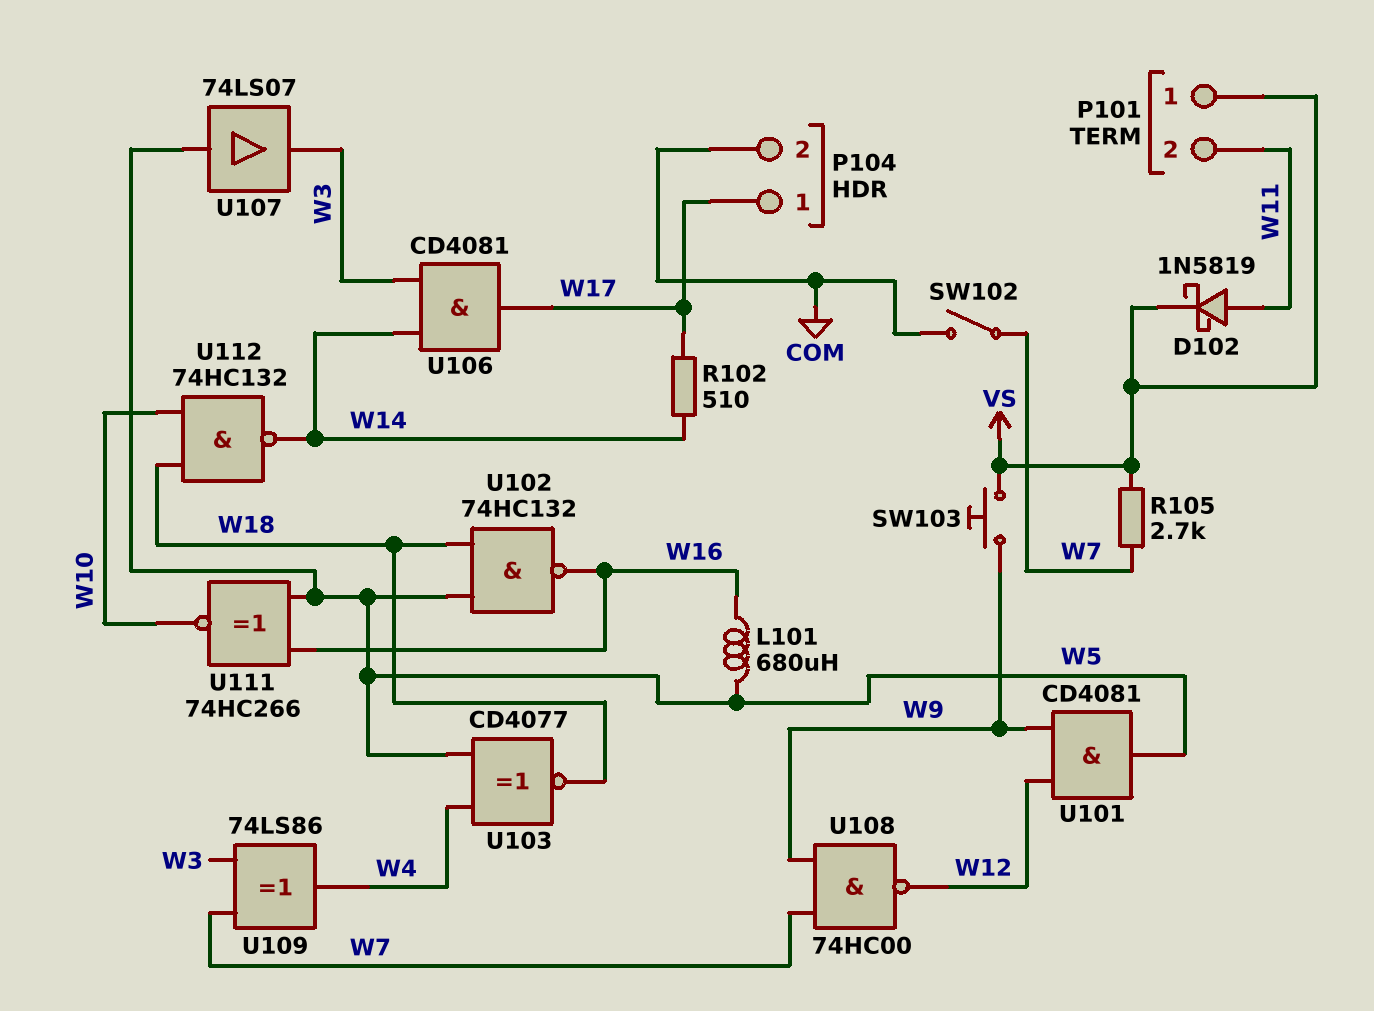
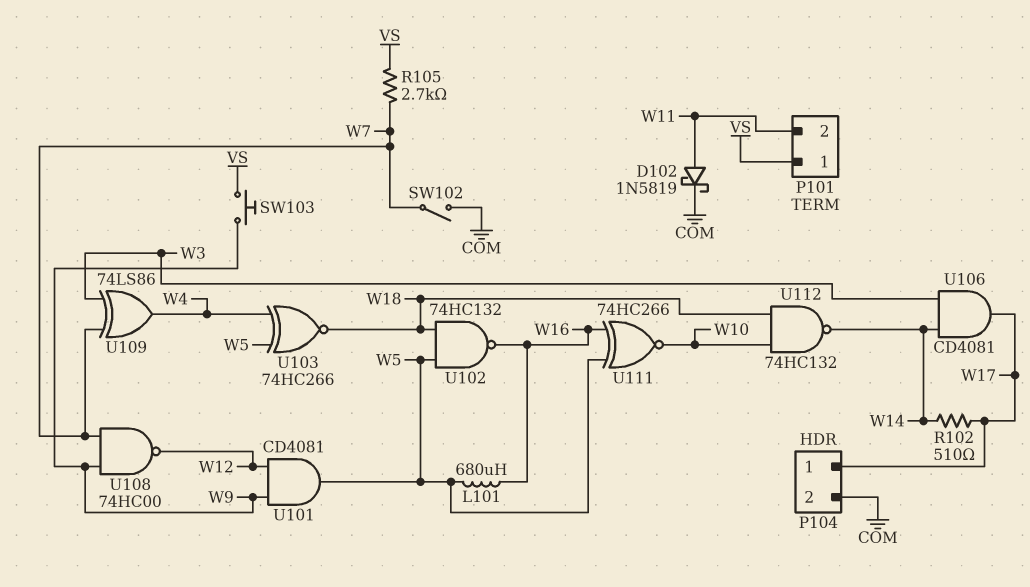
D102: schottky 1N5819 (A W11, K VS) -> schottky 1N5819 (A W11, K COM)
U103: XNOR CD4077 (in W4, in W5, out W18) -> XNOR 74HC266 (in W4, in W5, out W18)
U107: buffer 74LS07 (in W5, out W3) -> none

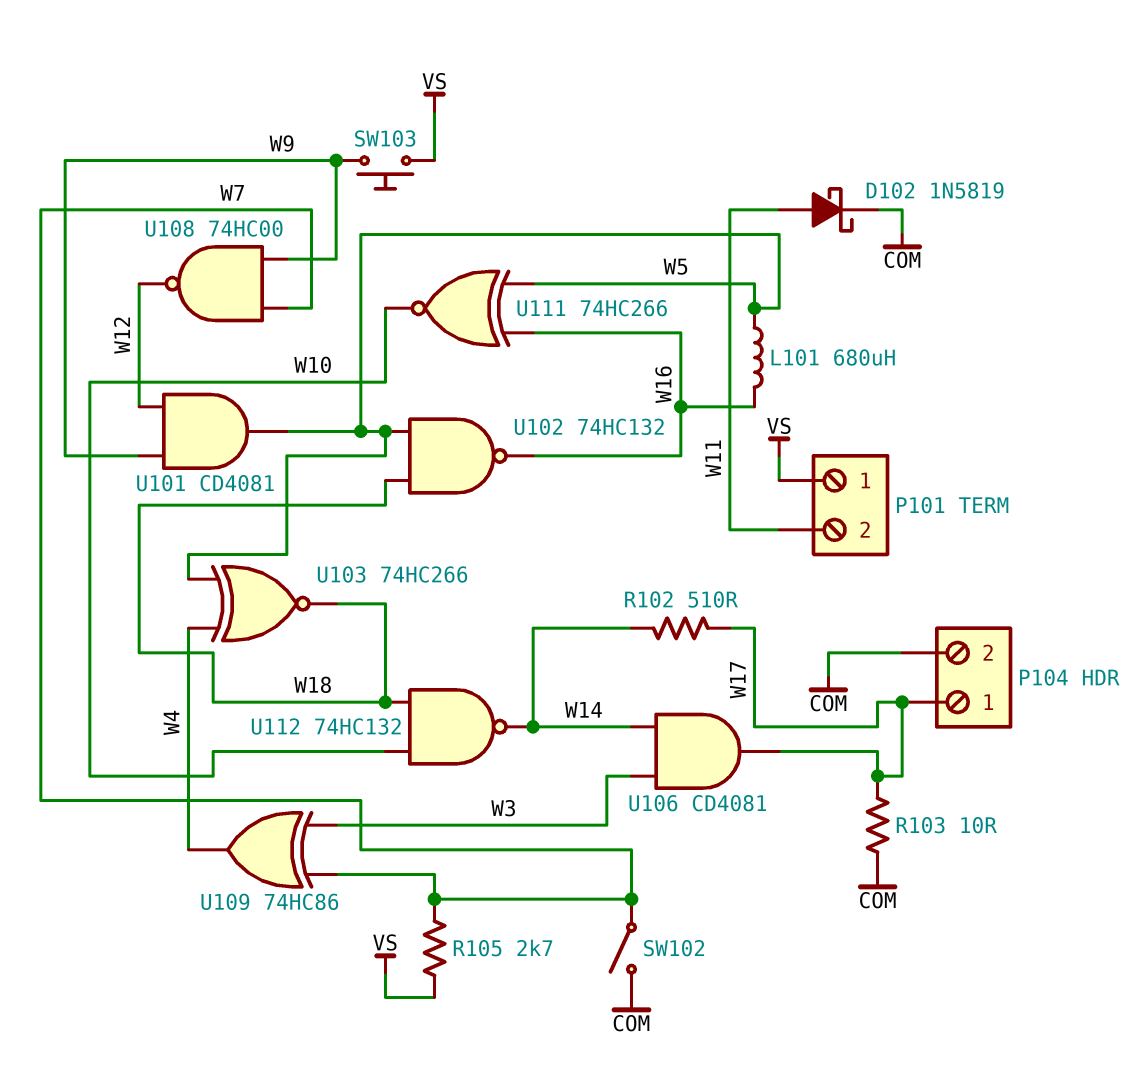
R103: none -> 10 (COM, W17)
U109: XOR 74LS86 (in W3, in W7, out W4) -> XOR 74HC86 (in W3, in W7, out W4)

